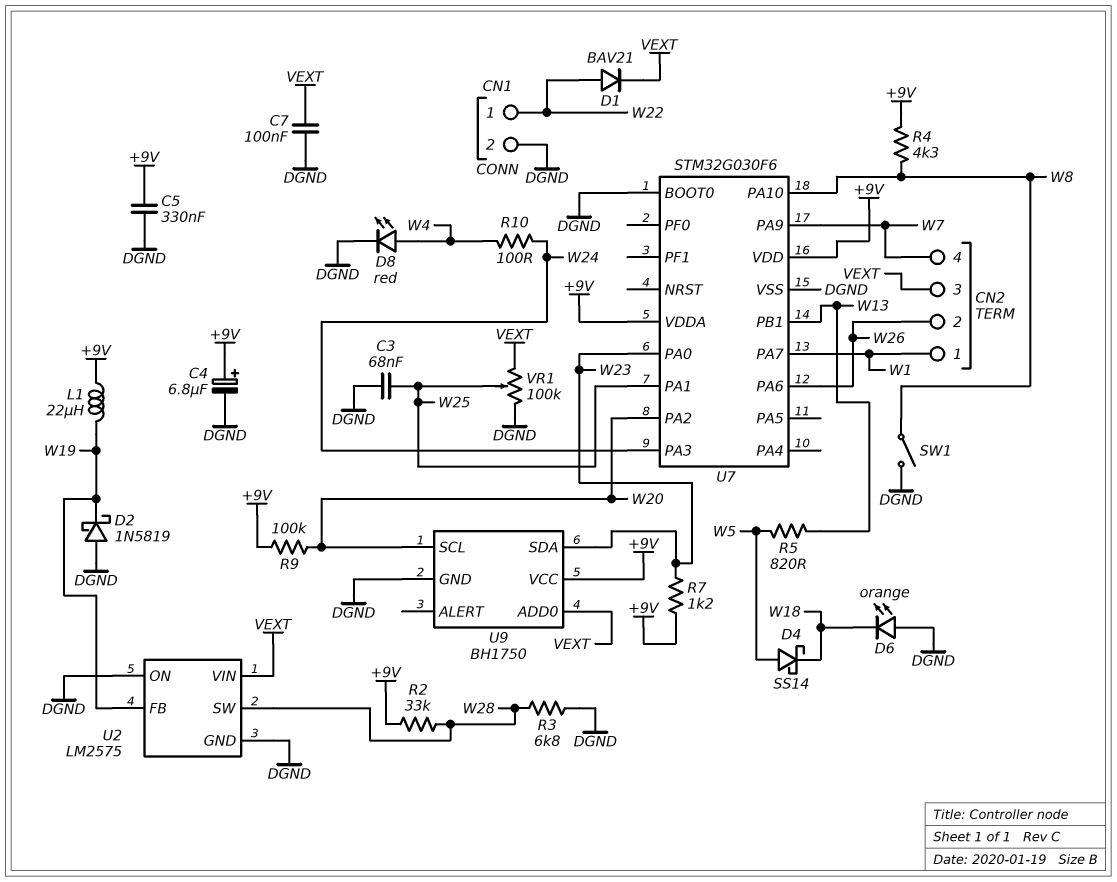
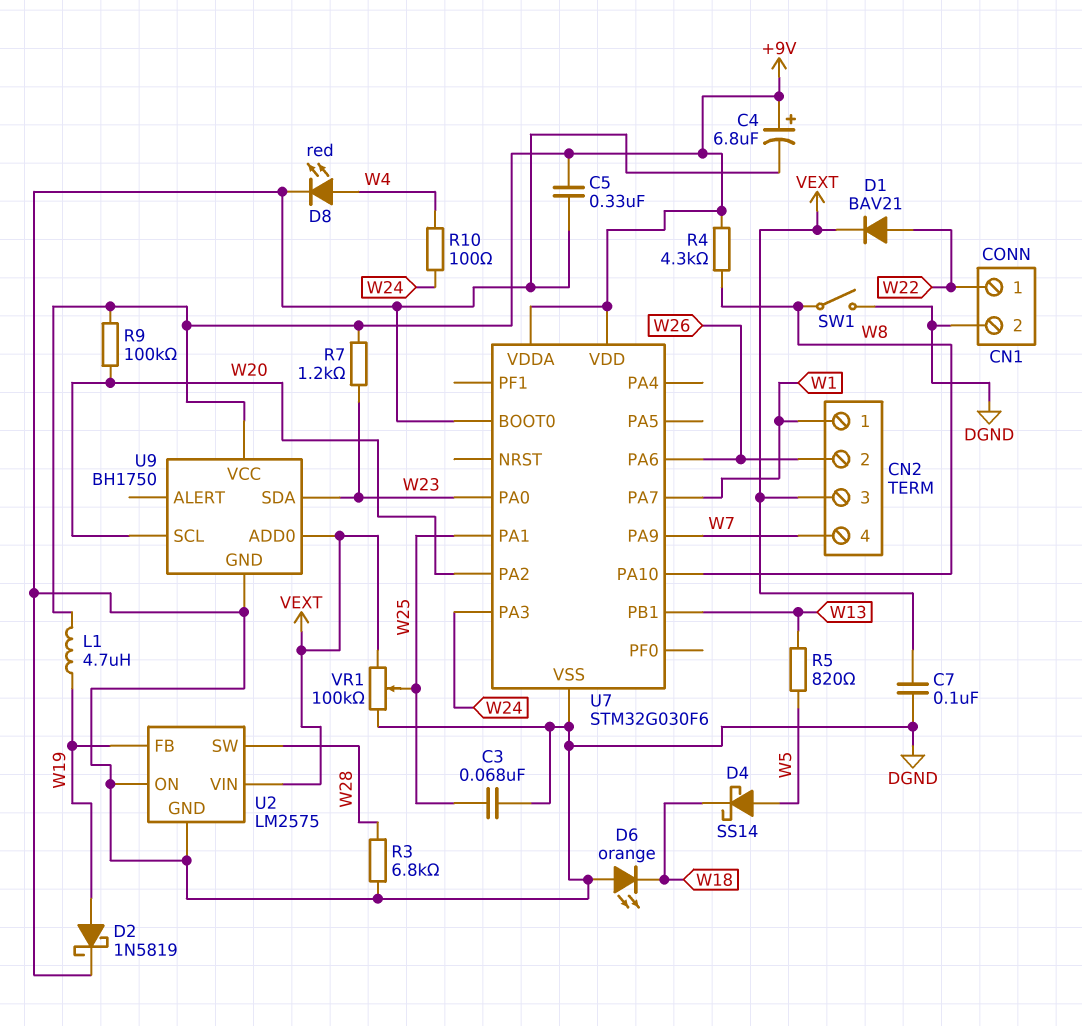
D2: schottky 1N5819 (A DGND, K W19) -> schottky 1N5819 (A W19, K DGND)
L1: 22uH (+9V, W19) -> 4.7uH (+9V, W19)
R2: 33k (+9V, W28) -> none

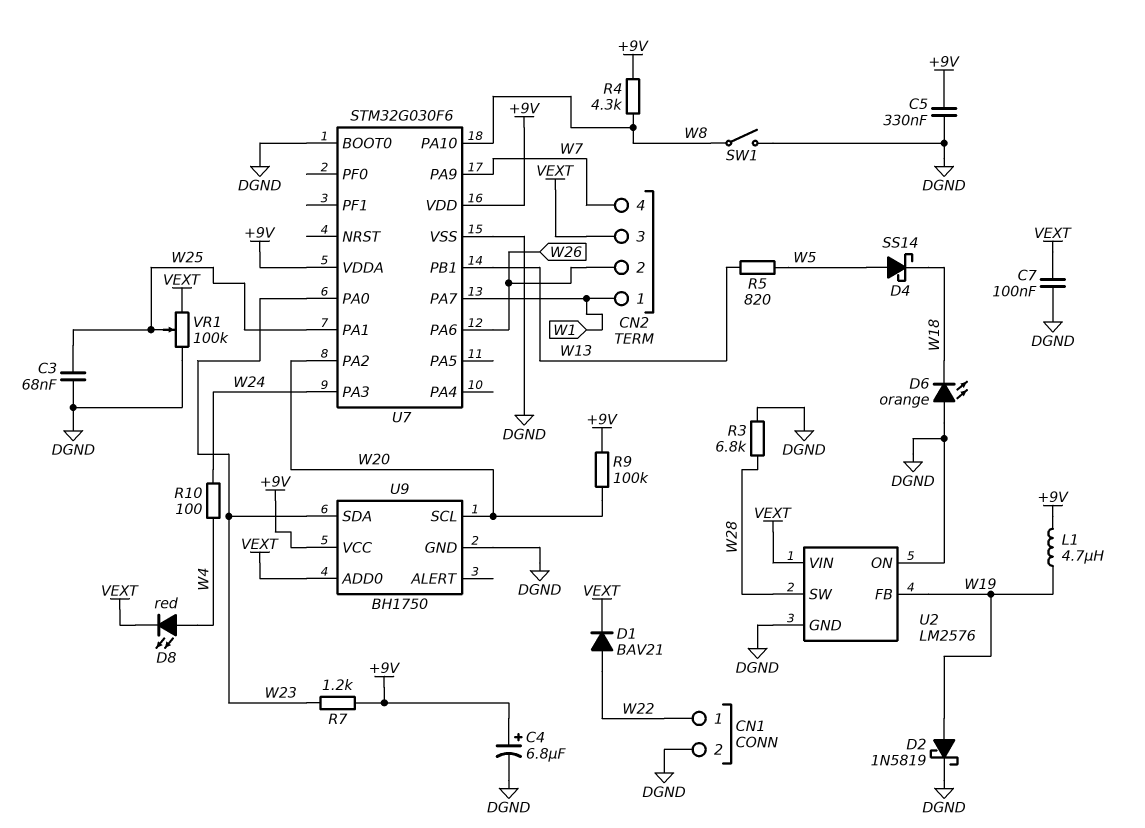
D8: LED red (A W4, K DGND) -> LED red (A W4, K VEXT)
U2: LM2575 -> LM2576

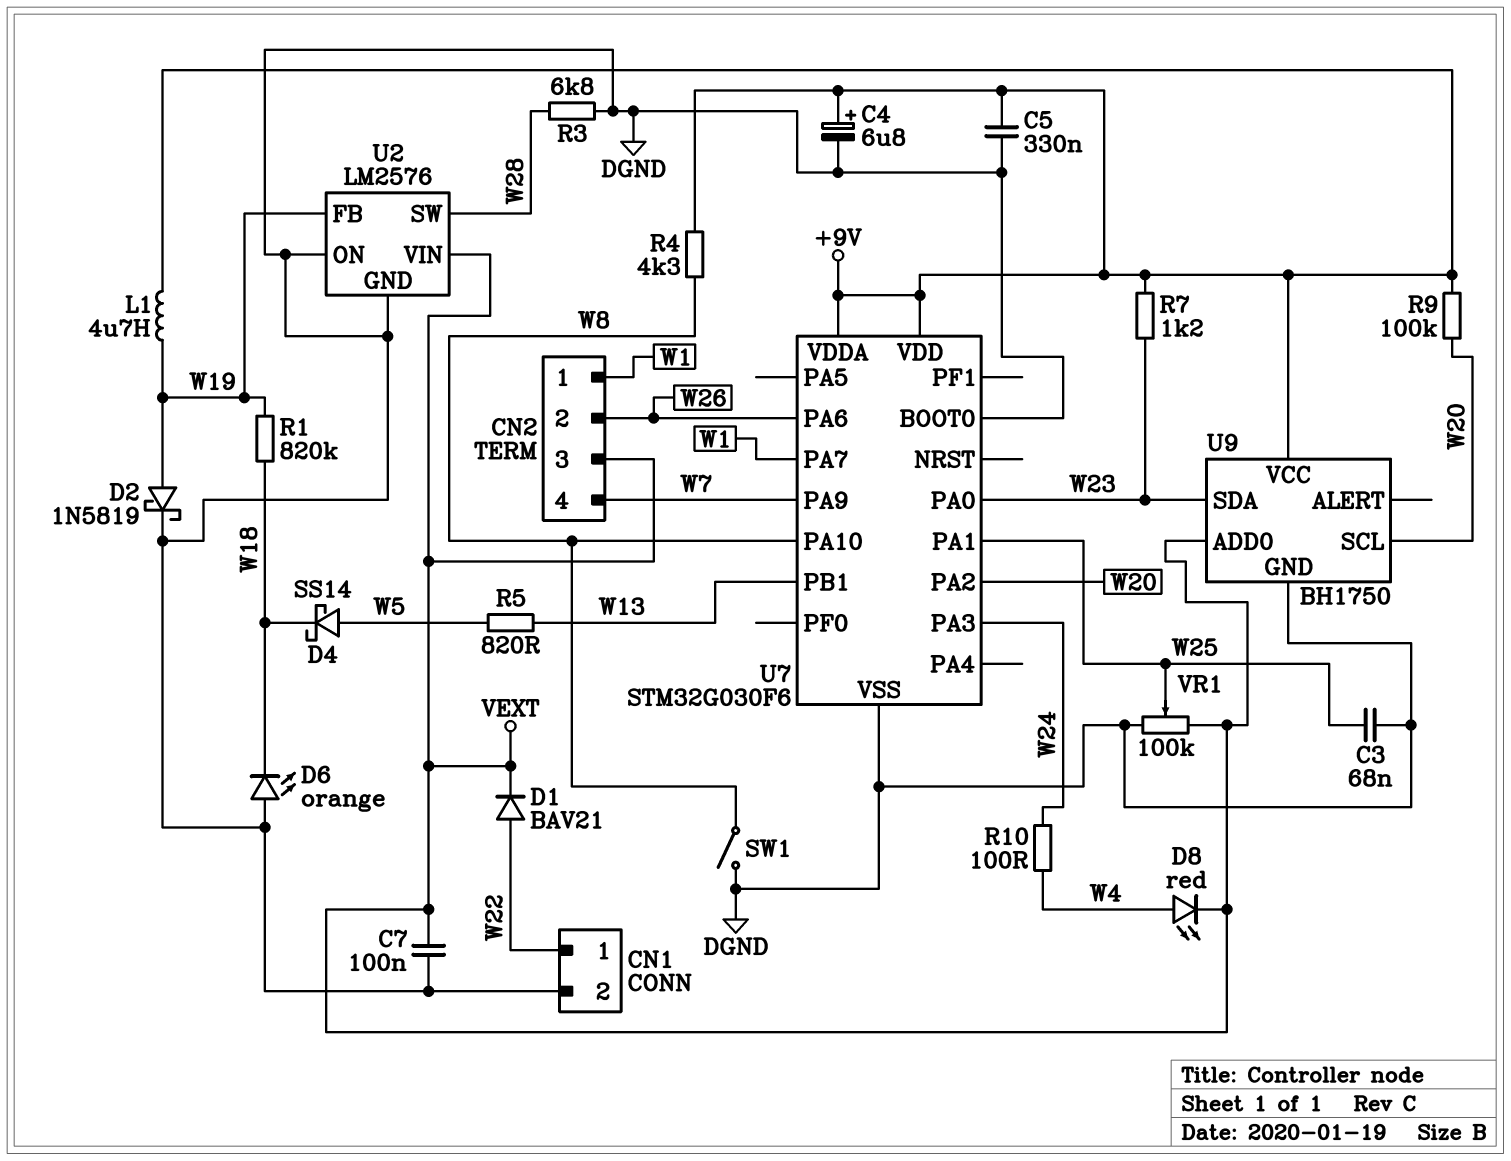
R1: none -> 820k (W18, W19)

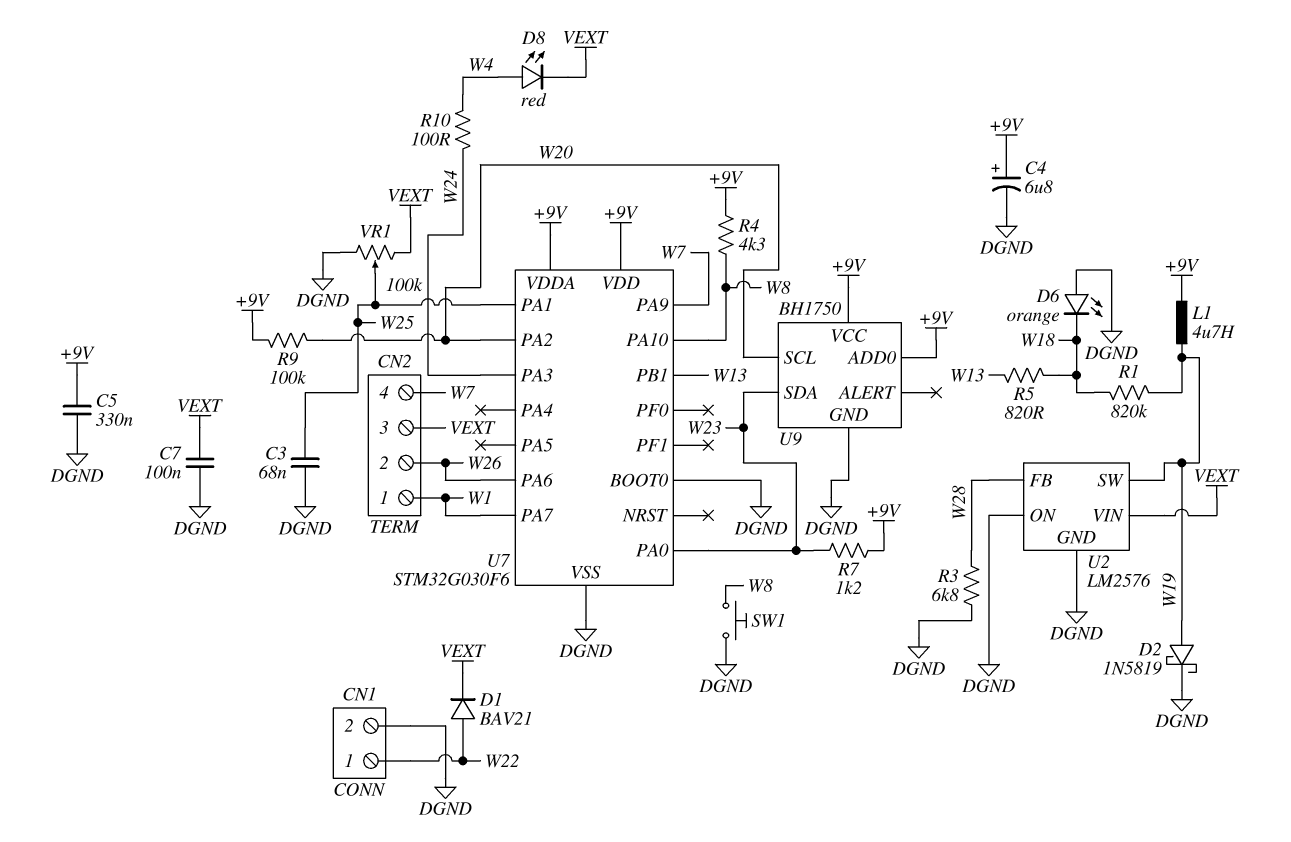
D4: schottky SS14 (A W5, K W18) -> none
R5: 820 (W5, W13) -> 820 (W13, W18)
SW1: switch (DGND, W8) -> button (DGND, W8)
U2 pin FB: W19 -> W28
U2 pin SW: W28 -> W19
U9 pin ADD0: VEXT -> +9V

